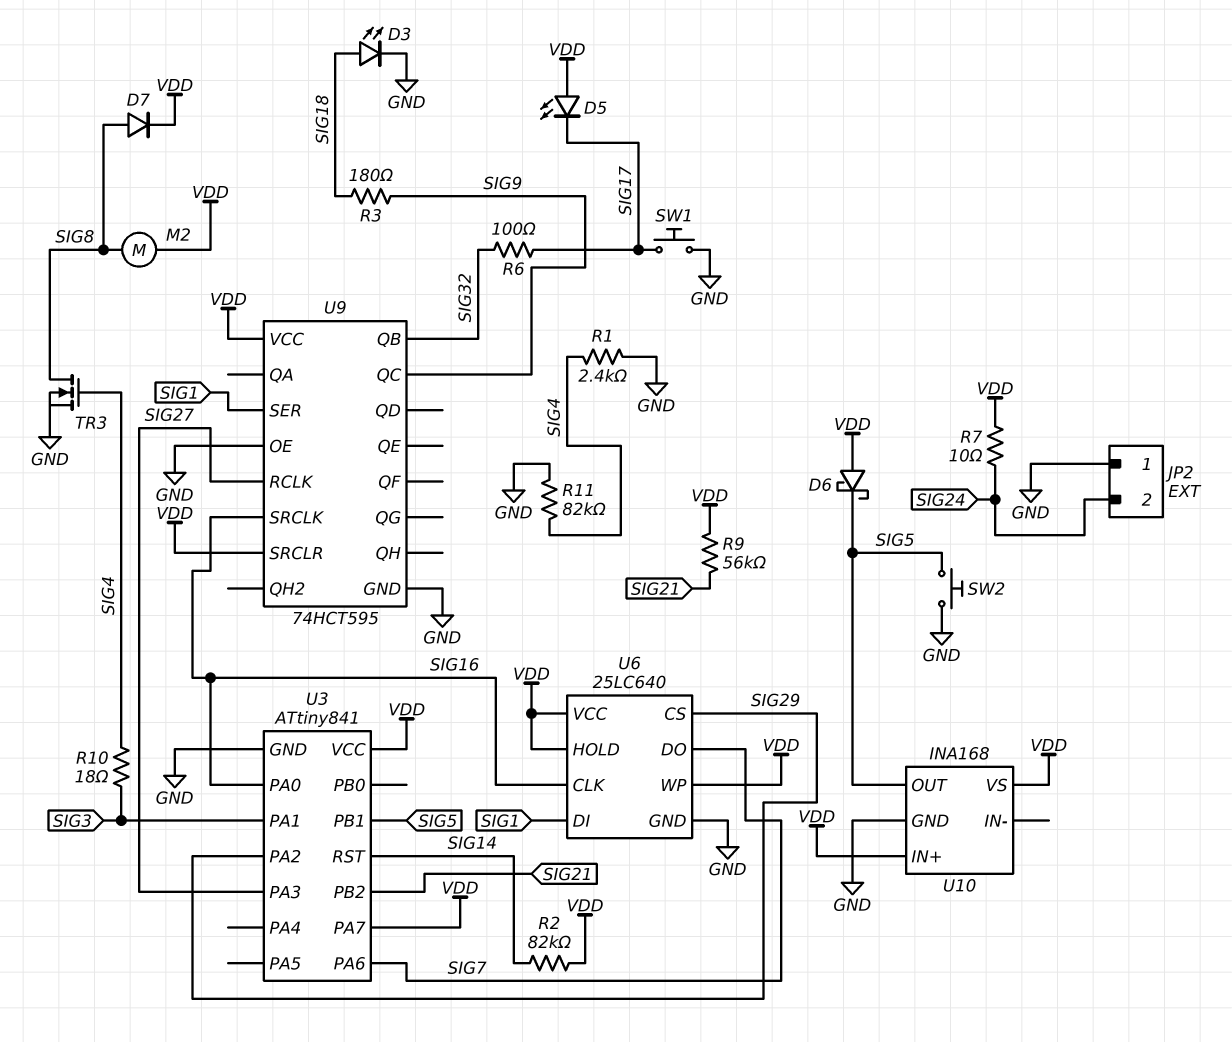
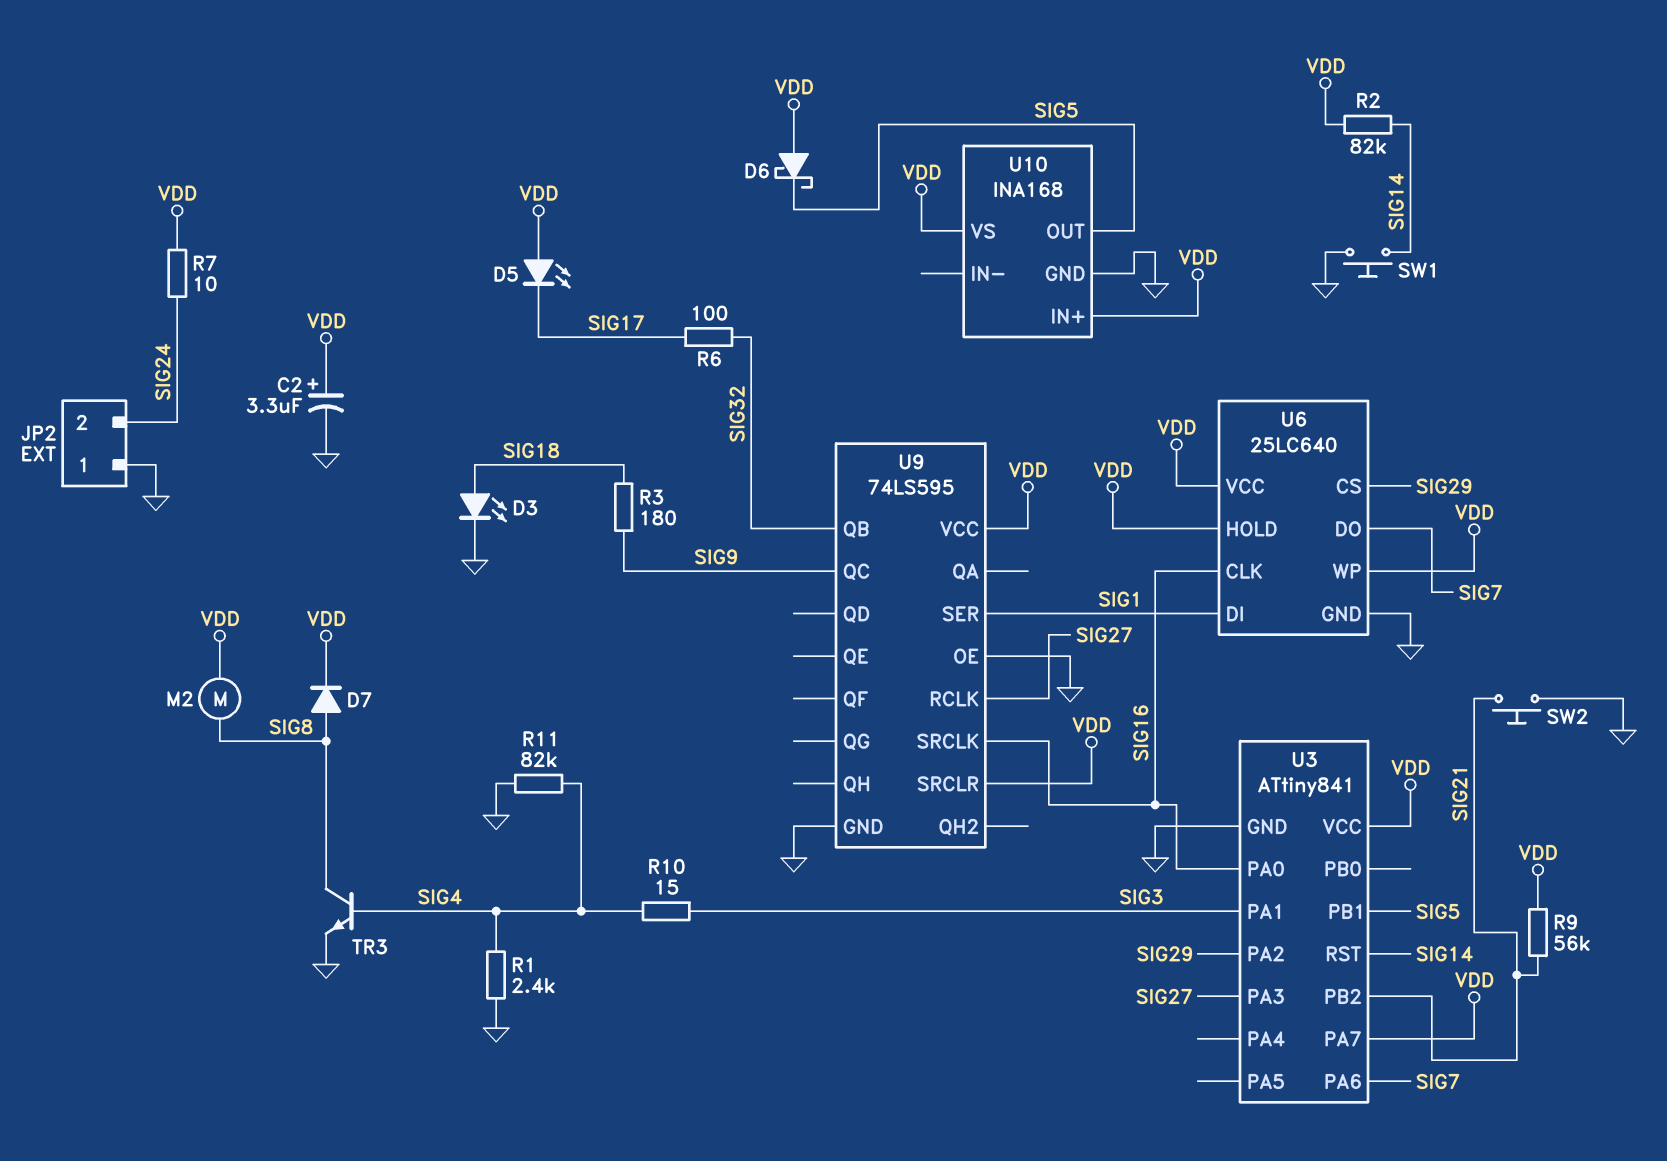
C2: none -> 3.3uF (plus VDD, minus GND)
R10: 18 (SIG3, SIG4) -> 15 (SIG3, SIG4)
SW1: button (GND, SIG17) -> button (GND, SIG14)
SW2: button (GND, SIG5) -> button (GND, SIG21)
TR3: NMOS (G SIG4, D SIG8, S GND) -> NPN (B SIG4, C SIG8, E GND)
U9: 74HCT595 -> 74LS595

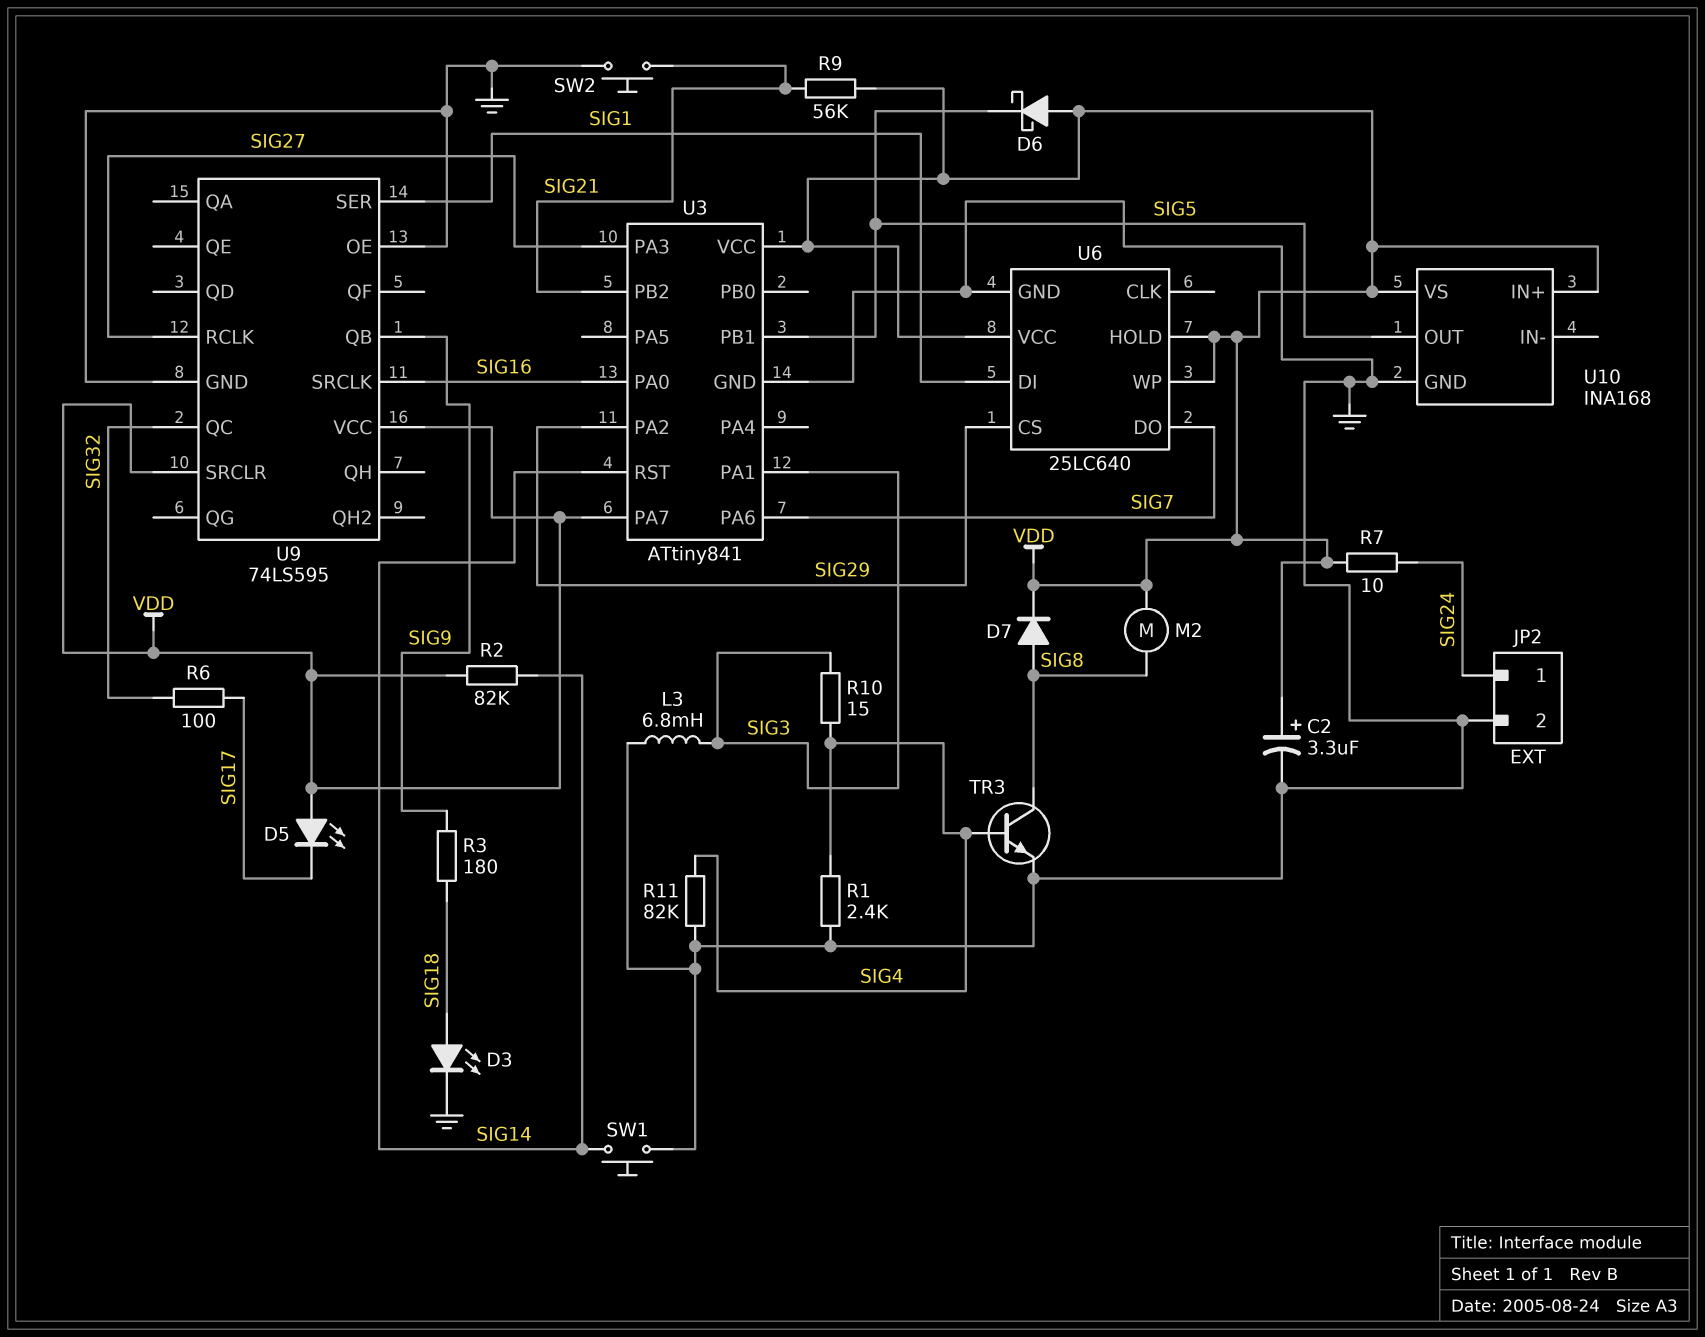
JP2 pin 1: GND -> SIG24
JP2 pin 2: SIG24 -> GND
L3: none -> 6.8mH (GND, SIG3)
U6 pin CLK: SIG16 -> none
U9 pin QB: SIG32 -> SIG9
U9 pin QC: SIG9 -> SIG32

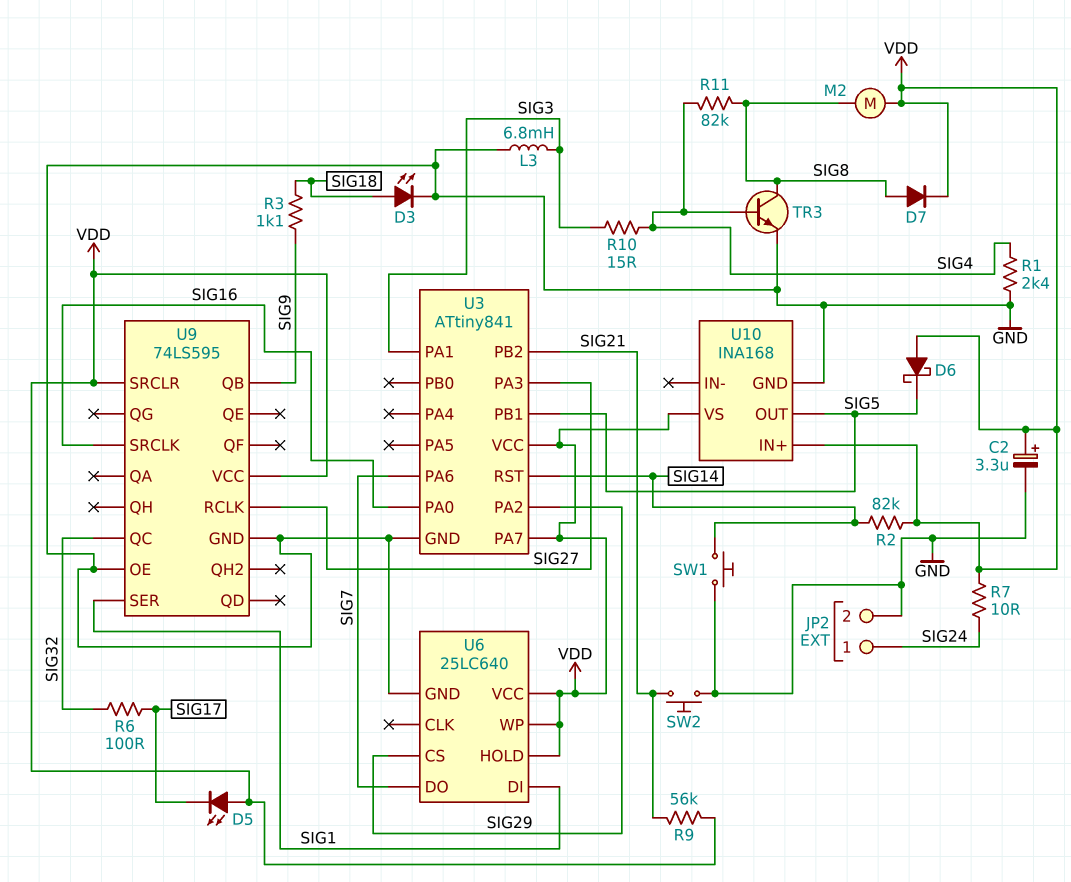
R3: 180 (SIG9, SIG18) -> 1.1k (SIG9, SIG18)
R11: 82k (GND, SIG4) -> 82k (SIG4, SIG8)

